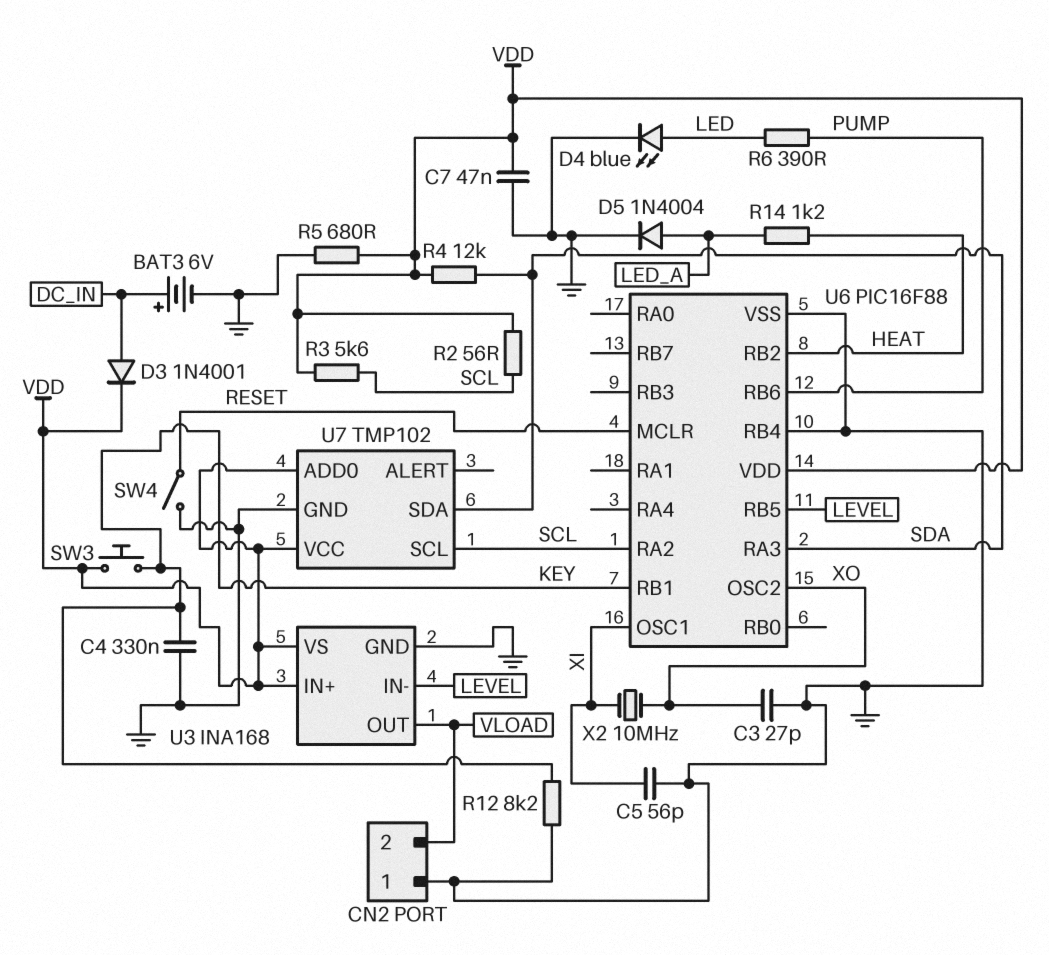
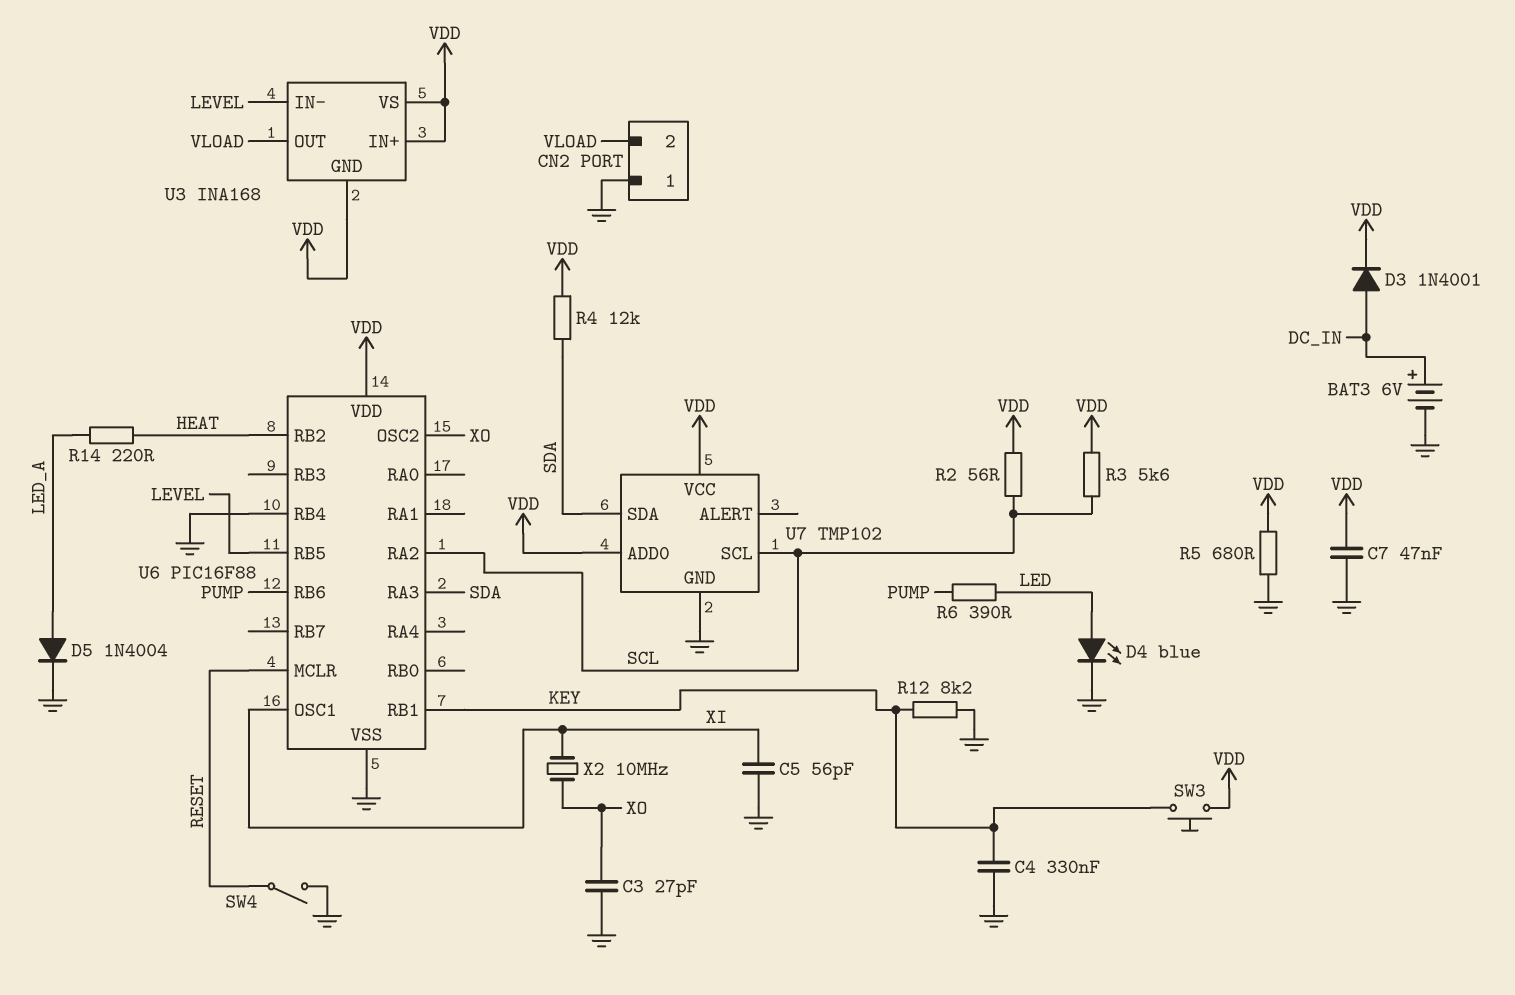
R14: 1.2k (HEAT, LED_A) -> 220 (HEAT, LED_A)
U3 pin GND: GND -> VDD

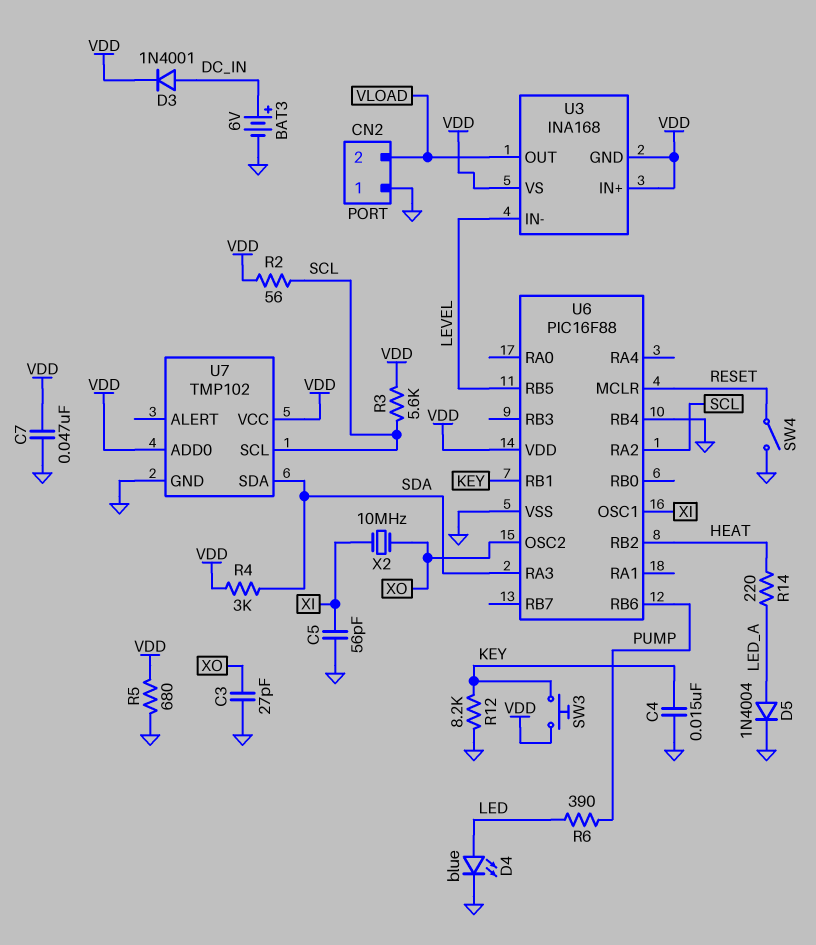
C4: 330nF (GND, KEY) -> 15nF (GND, KEY)
R4: 12k (SDA, VDD) -> 3k (SDA, VDD)

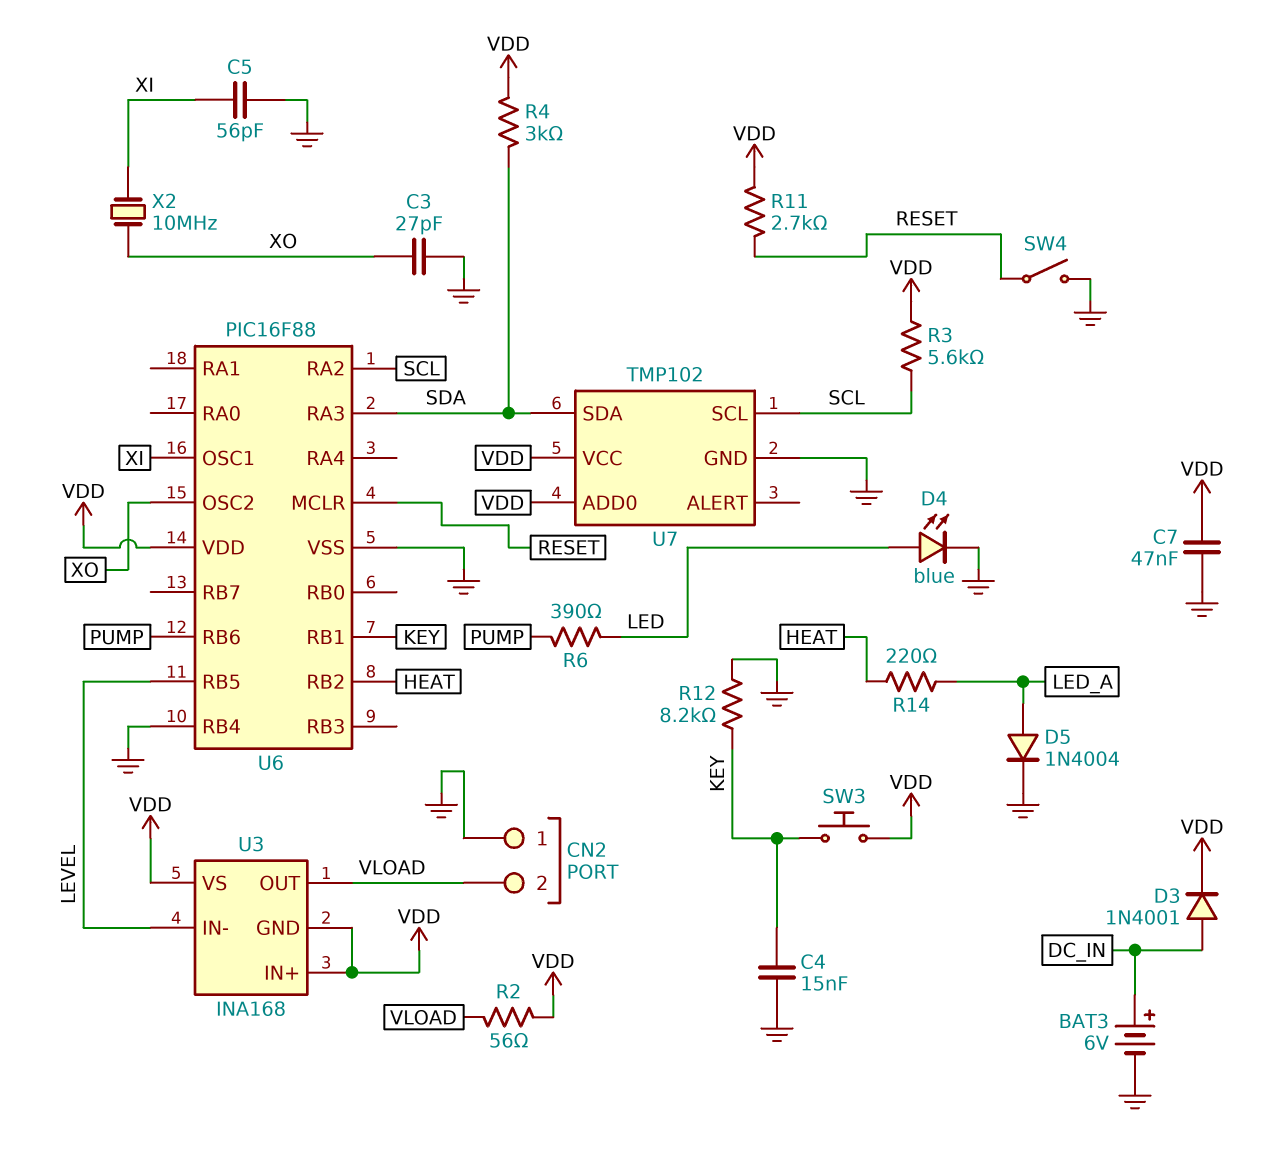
R2: 56 (SCL, VDD) -> 56 (VDD, VLOAD)
R5: 680 (GND, VDD) -> none
R11: none -> 2.7k (RESET, VDD)

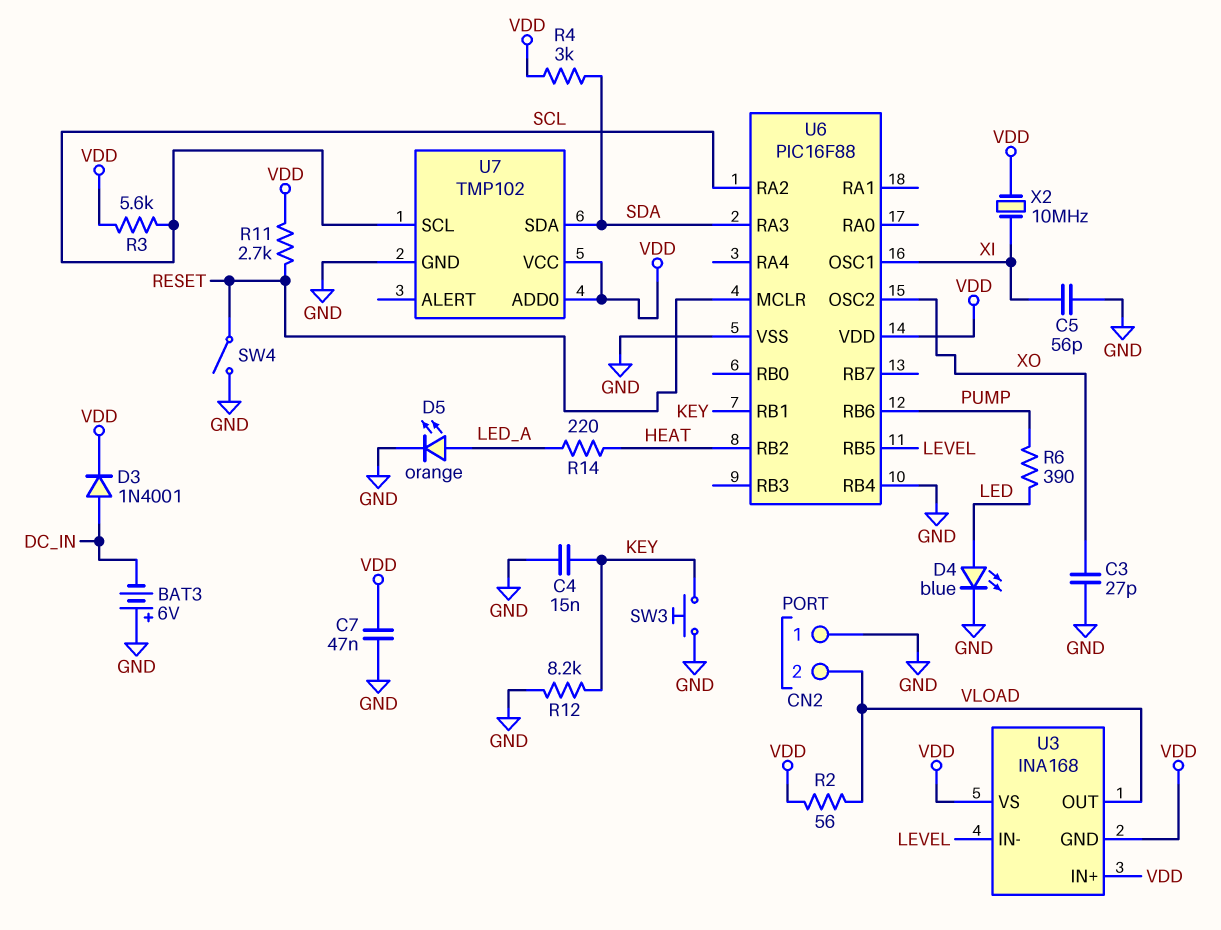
BAT3: 6V (plus DC_IN, minus GND) -> 6V (plus GND, minus DC_IN)
D5: diode 1N4004 (A LED_A, K GND) -> LED orange (A LED_A, K GND)
SW3: button (KEY, VDD) -> button (GND, KEY)
X2: 10MHz (XI, XO) -> 10MHz (VDD, XI)

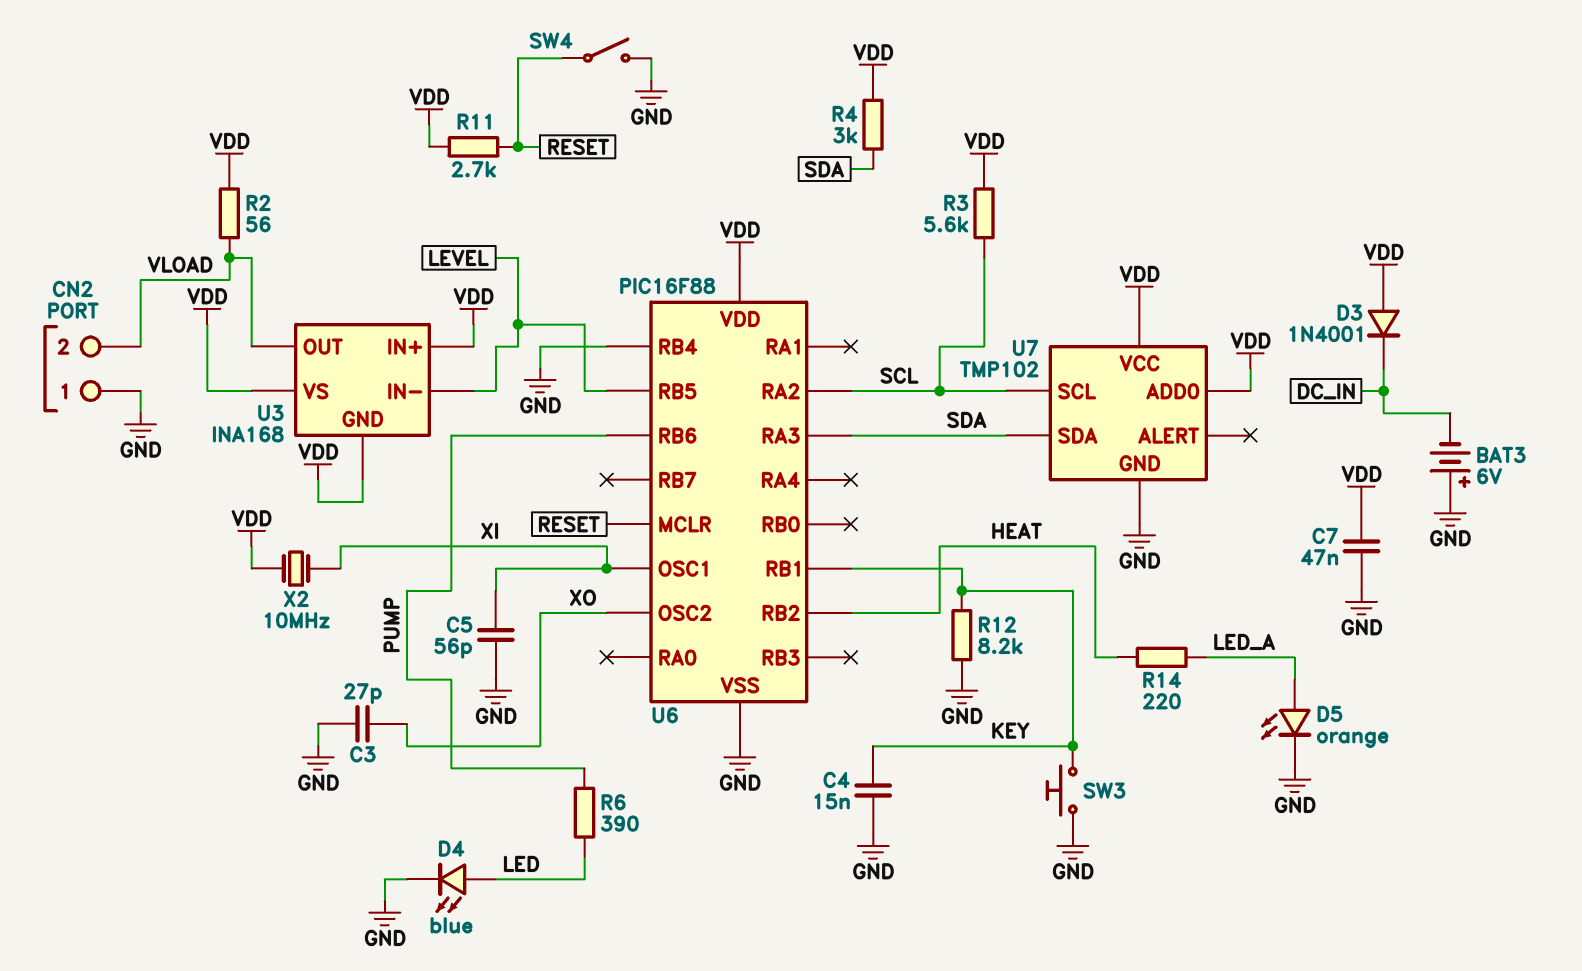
D3: diode 1N4001 (A DC_IN, K VDD) -> diode 1N4001 (A VDD, K DC_IN)

